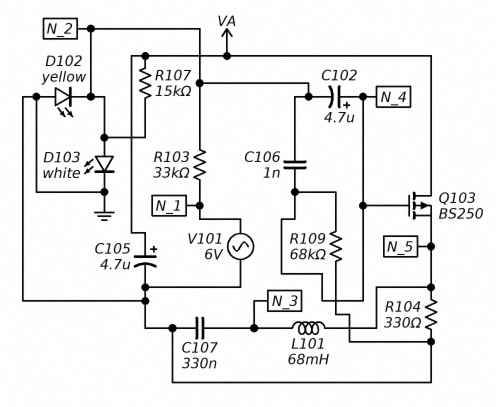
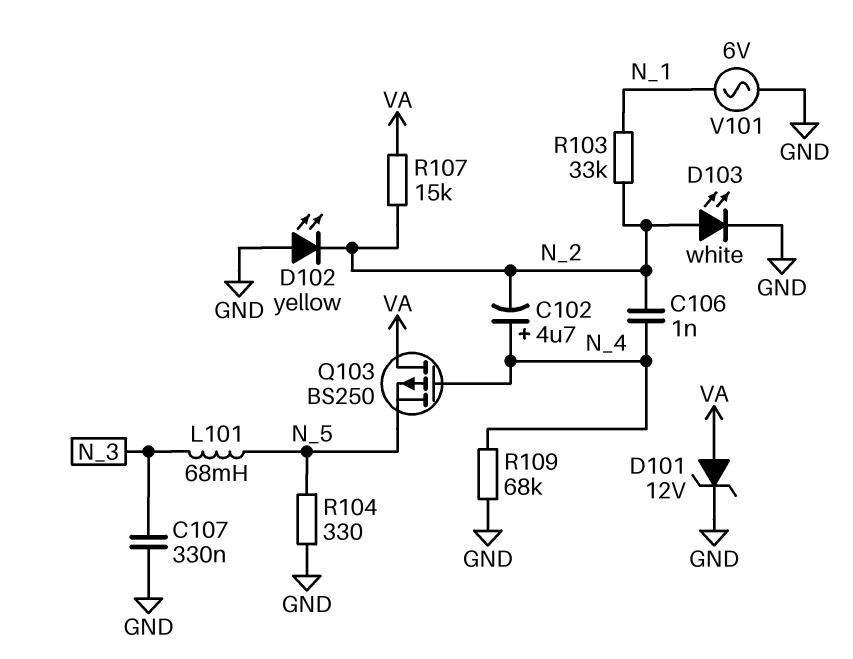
C105: 4.7uF (plus VA, minus GND) -> none
D101: none -> zener 12V (A VA, K GND)

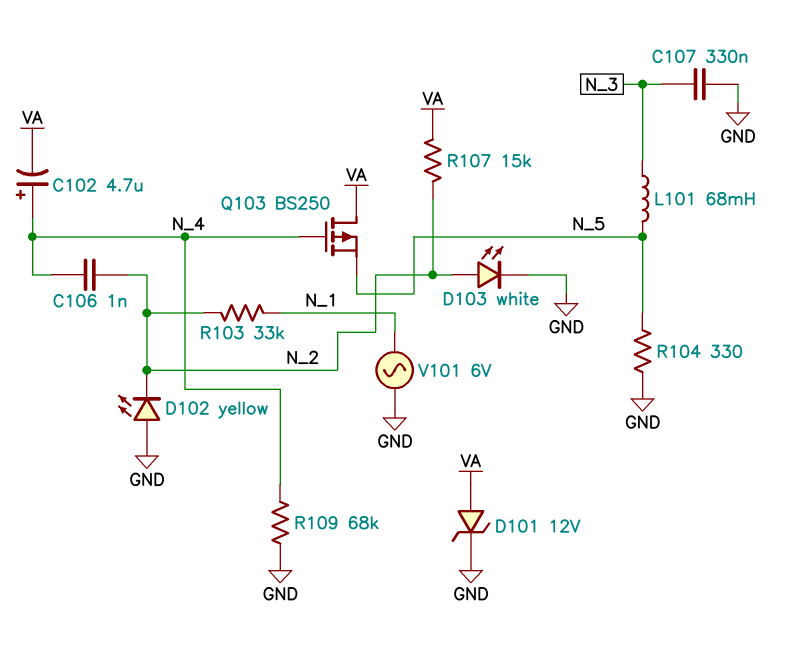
C102: 4.7uF (plus N_4, minus N_2) -> 4.7uF (plus N_4, minus VA)

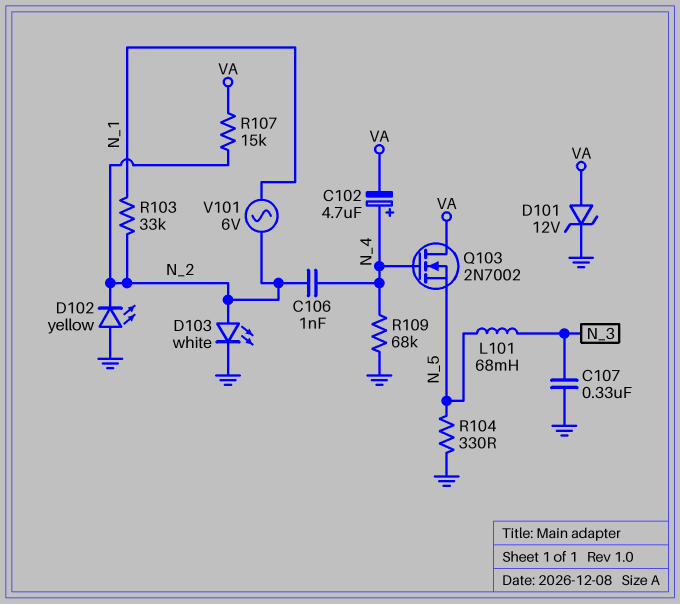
Q103: PMOS BS250 (G N_4, D VA, S N_5) -> NMOS 2N7002 (G N_4, D VA, S N_5)
V101: AC 6V (GND, N_1) -> AC 6V (N_1, N_2)

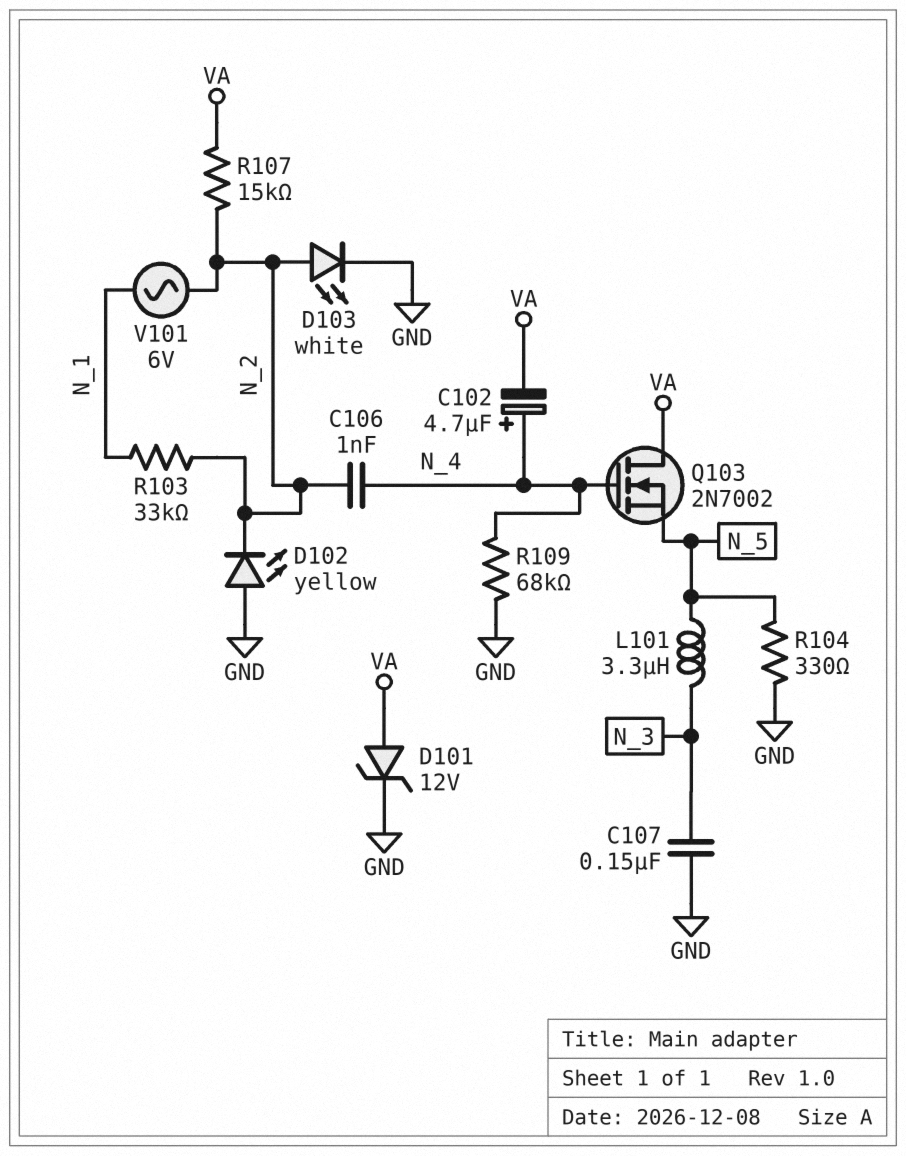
C107: 330nF (GND, N_3) -> 150nF (GND, N_3)
L101: 68mH (N_3, N_5) -> 3.3uH (N_3, N_5)

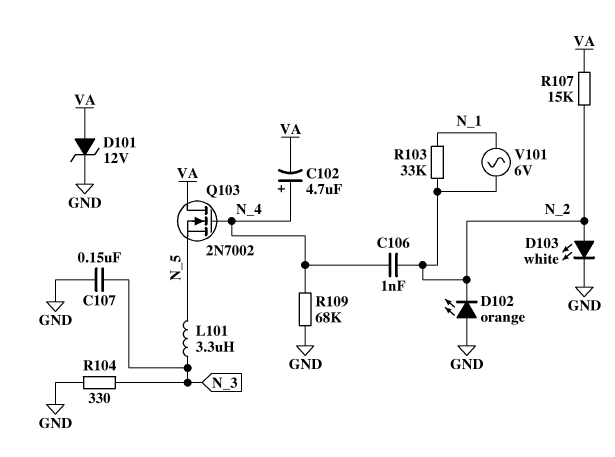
D102: LED yellow (A GND, K N_2) -> LED orange (A GND, K N_2)
R104: 330 (GND, N_5) -> 330 (GND, N_3)

